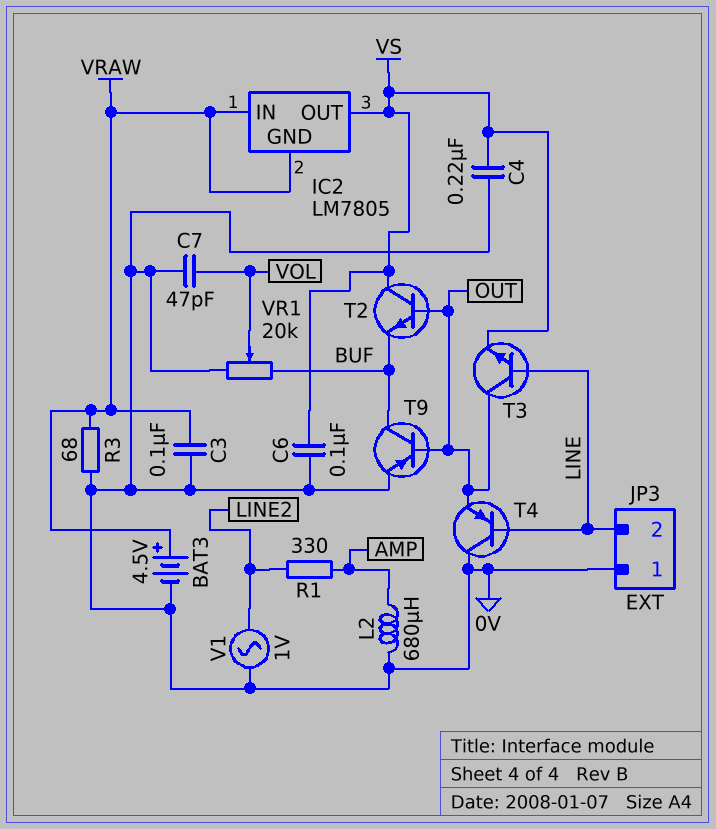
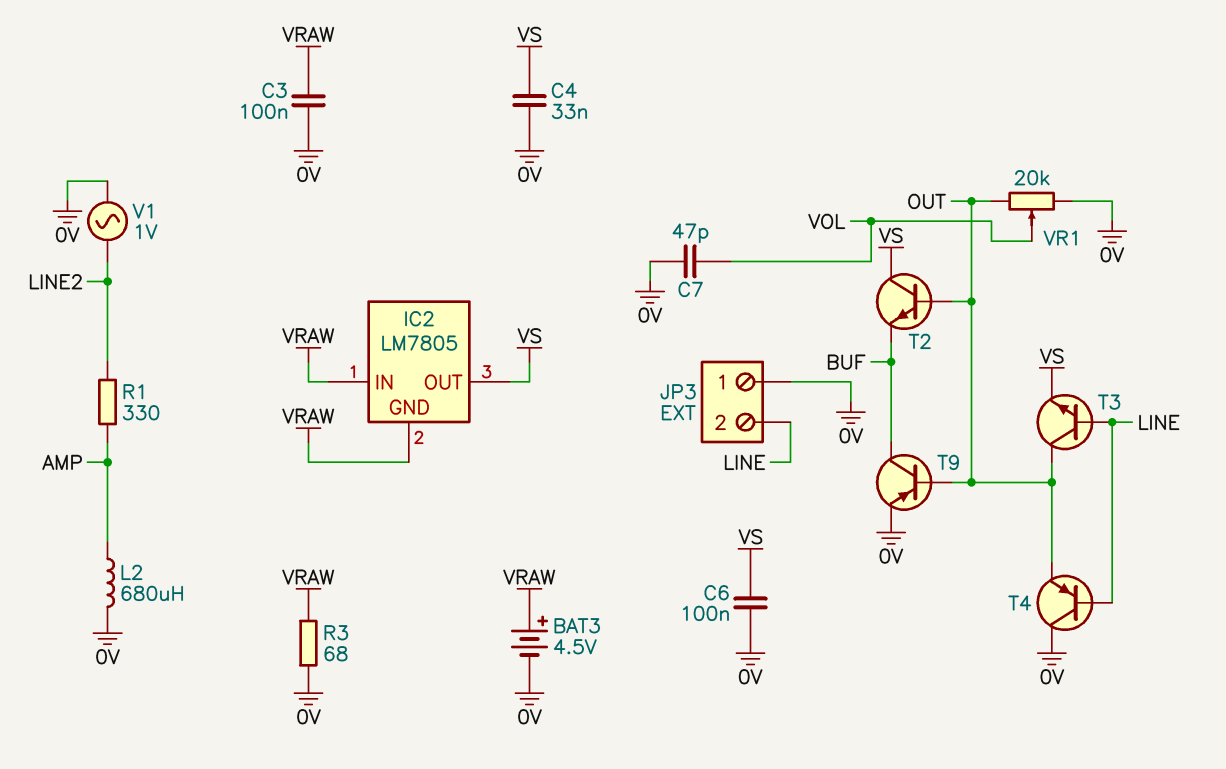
C4: 220nF (0V, VS) -> 33nF (0V, VS)
VR1: 20k (0V, BUF, wiper VOL) -> 20k (0V, OUT, wiper VOL)

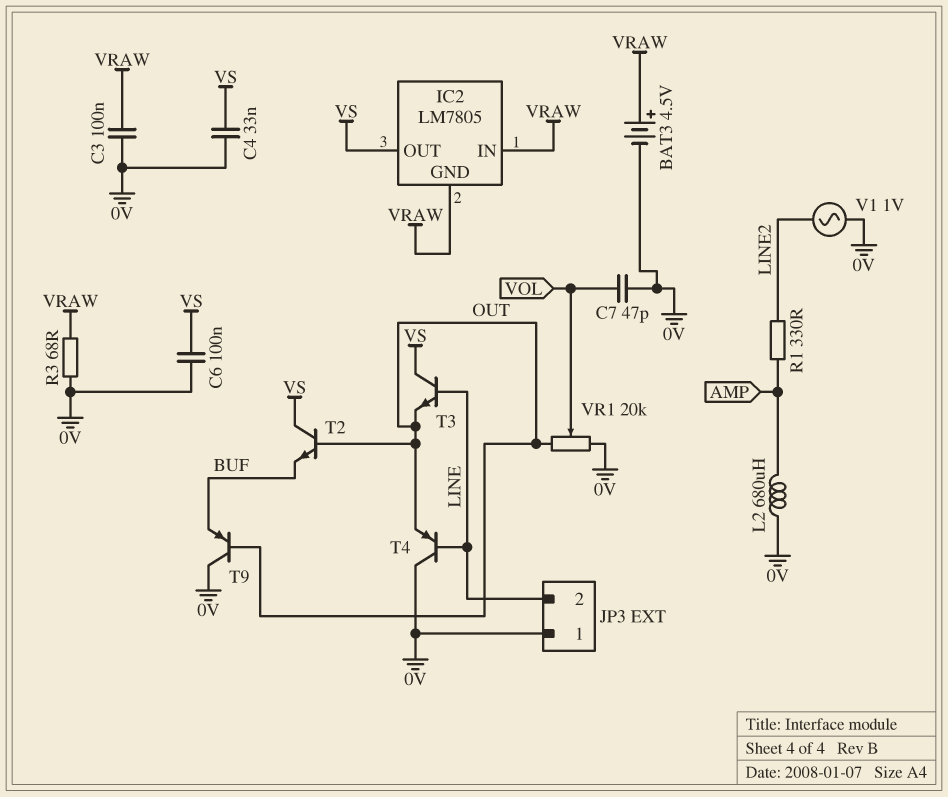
T3: NPN (B LINE, C OUT, E VS) -> NPN (B LINE, C VS, E OUT)
T9: PNP (B OUT, C BUF, E 0V) -> PNP (B OUT, C 0V, E BUF)

